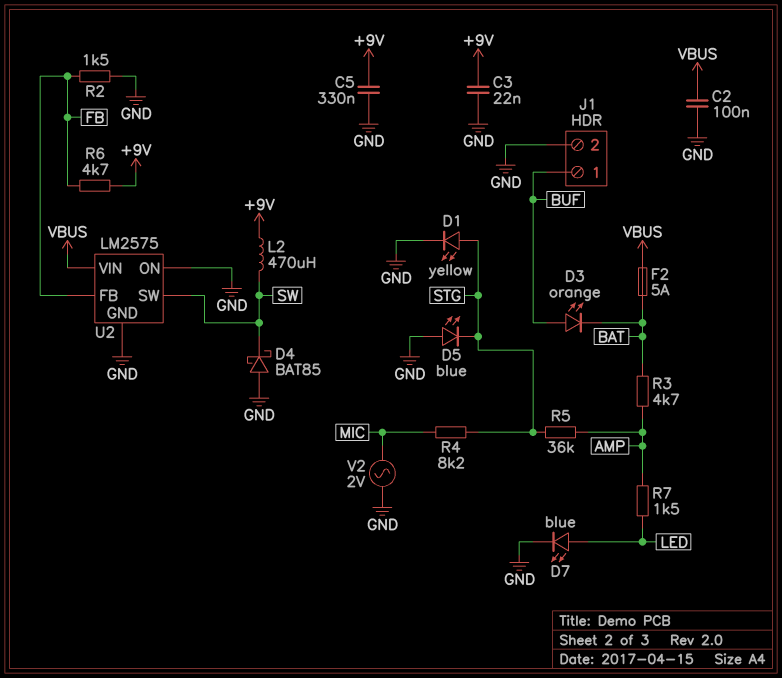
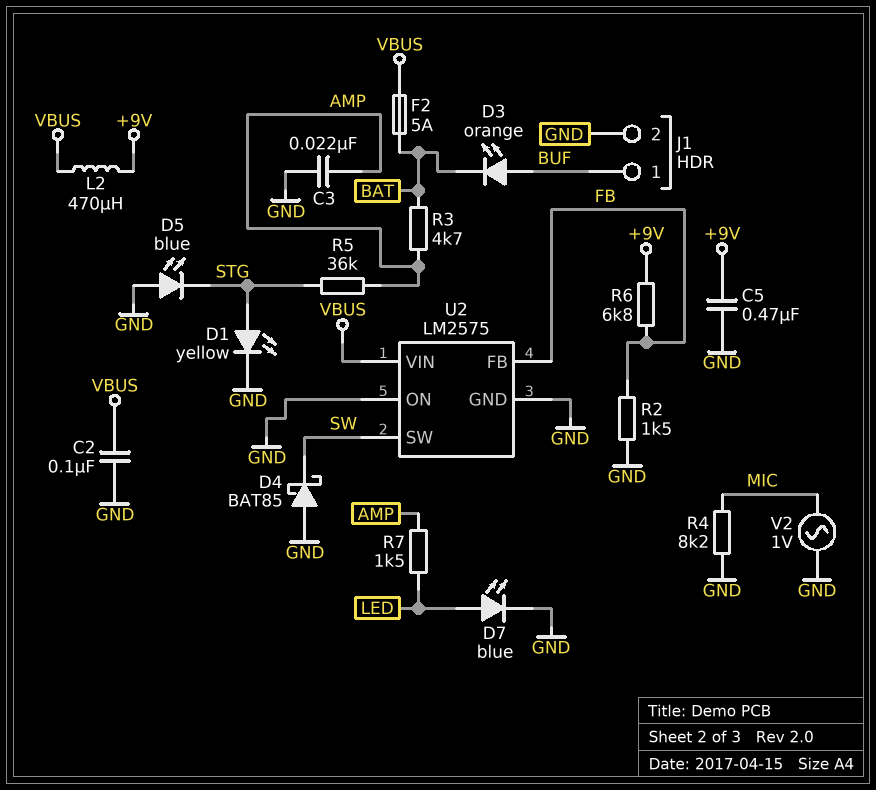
C3: 22nF (+9V, GND) -> 22nF (AMP, GND)
C5: 330nF (+9V, GND) -> 470nF (+9V, GND)
L2: 470uH (+9V, SW) -> 470uH (+9V, VBUS)
R4: 8.2k (MIC, STG) -> 8.2k (GND, MIC)
R6: 4.7k (+9V, FB) -> 6.8k (+9V, FB)
V2: AC 2V (GND, MIC) -> AC 1V (GND, MIC)

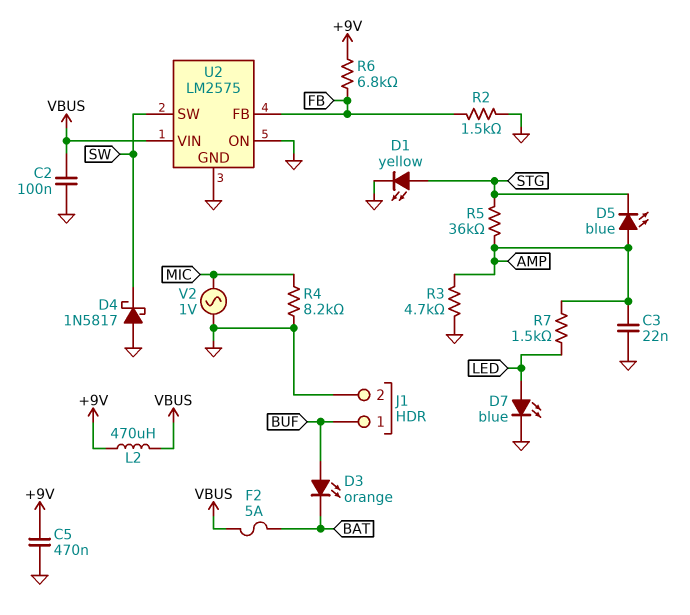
D4: schottky BAT85 (A GND, K SW) -> schottky 1N5817 (A GND, K SW)
D5: LED blue (A GND, K STG) -> LED blue (A AMP, K STG)
R3: 4.7k (AMP, BAT) -> 4.7k (AMP, GND)

